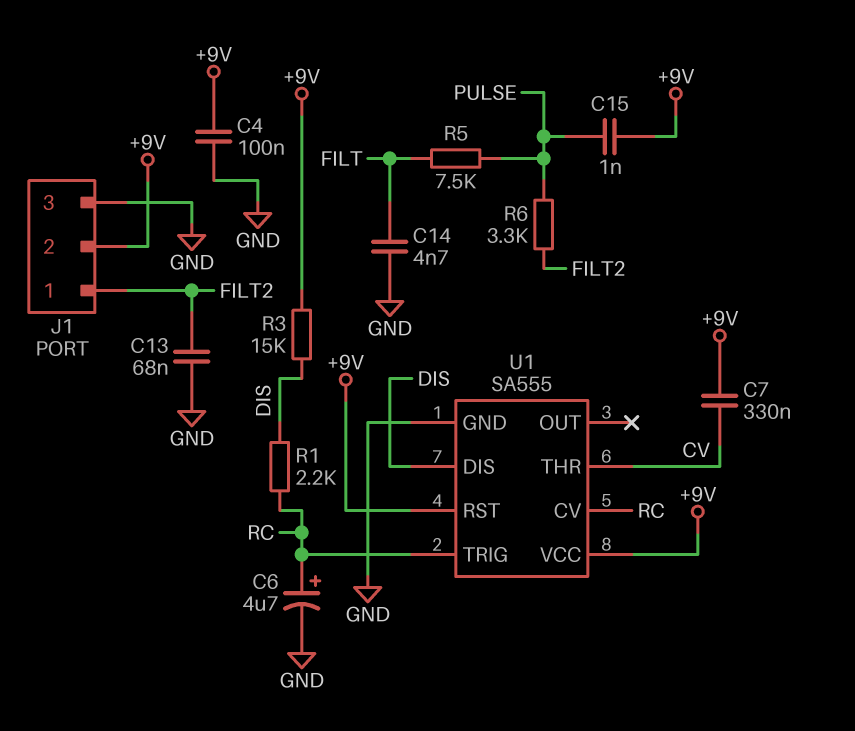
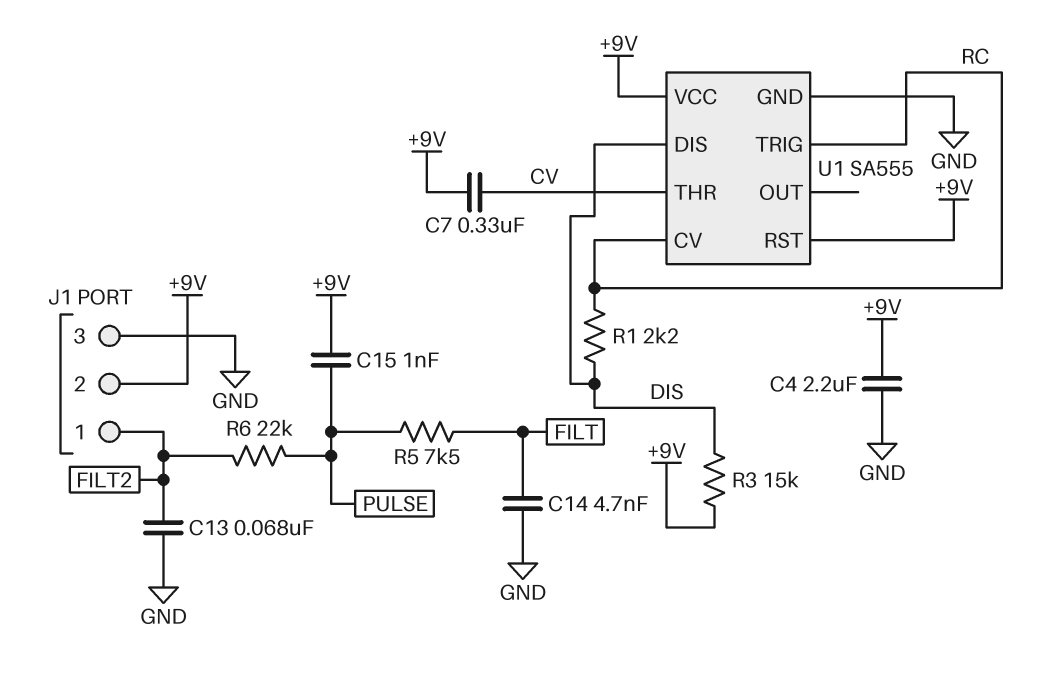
C4: 100nF (+9V, GND) -> 2.2uF (+9V, GND)
C6: 4.7uF (plus RC, minus GND) -> none
R6: 3.3k (FILT2, PULSE) -> 22k (FILT2, PULSE)

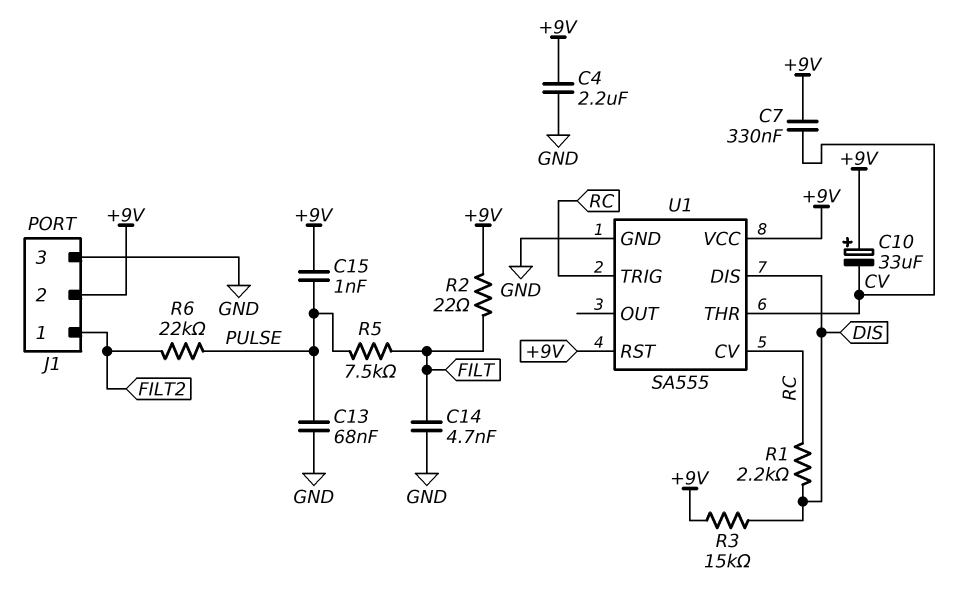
C10: none -> 33uF (plus +9V, minus CV)
C13: 68nF (FILT2, GND) -> 68nF (GND, PULSE)
R2: none -> 22 (+9V, FILT)

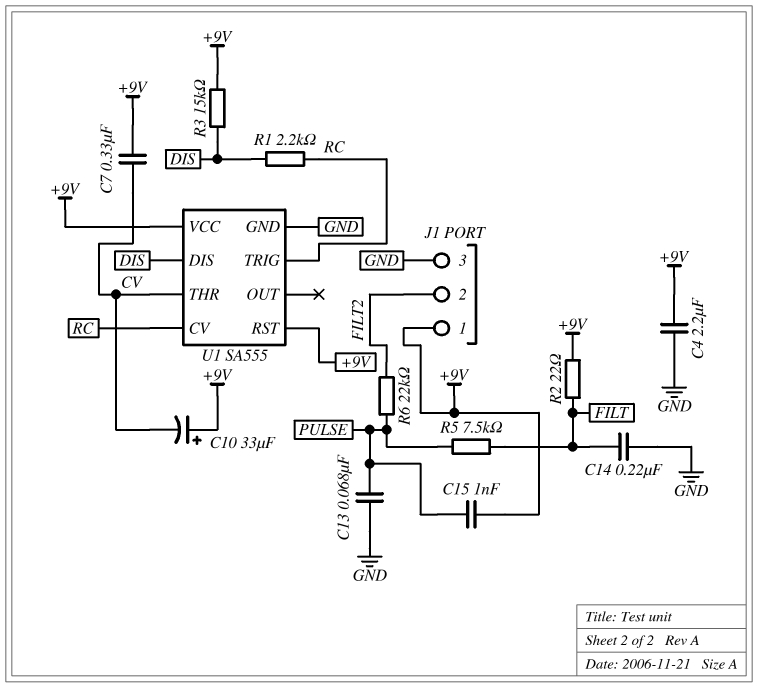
C14: 4.7nF (FILT, GND) -> 220nF (FILT, GND)
J1 pin 1: FILT2 -> +9V
J1 pin 2: +9V -> FILT2

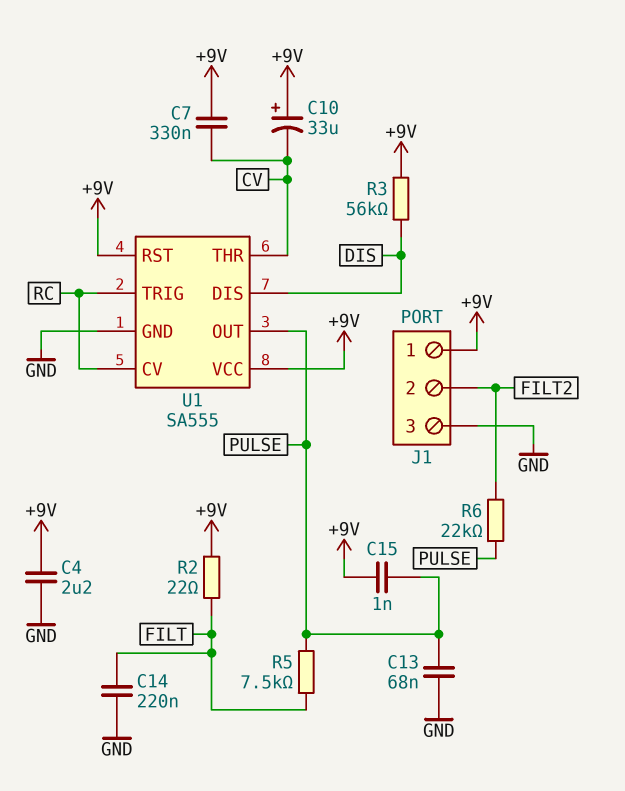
R1: 2.2k (DIS, RC) -> none
R3: 15k (+9V, DIS) -> 56k (+9V, DIS)
U1 pin OUT: none -> PULSE

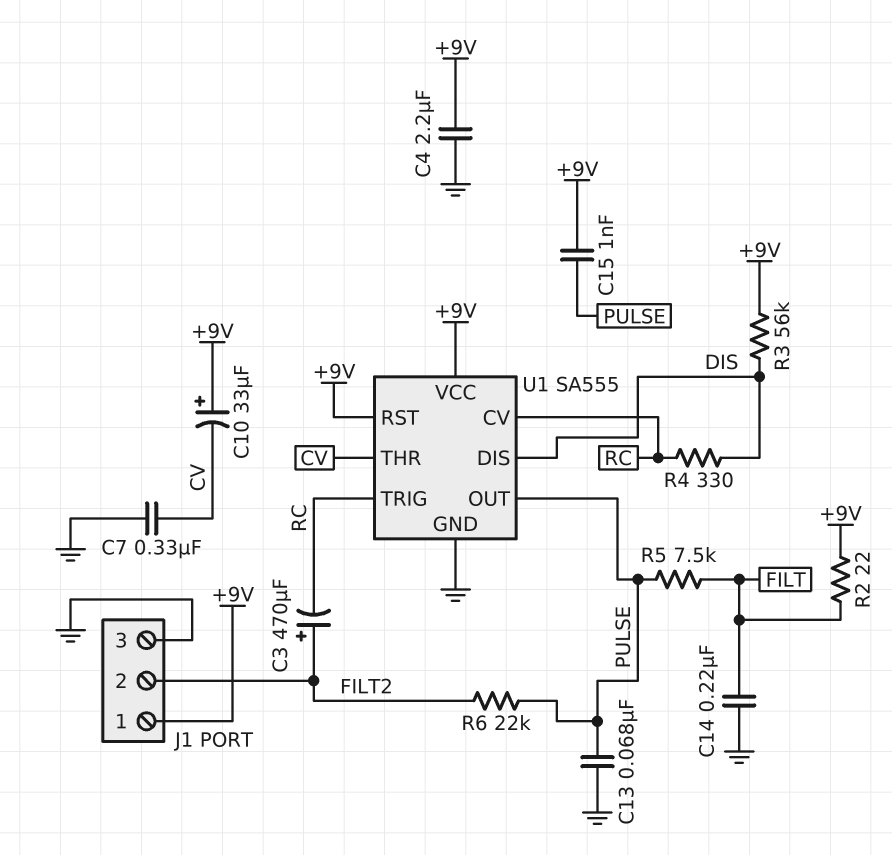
C3: none -> 470uF (plus FILT2, minus RC)
C7: 330nF (+9V, CV) -> 330nF (CV, GND)
R4: none -> 330 (DIS, RC)

